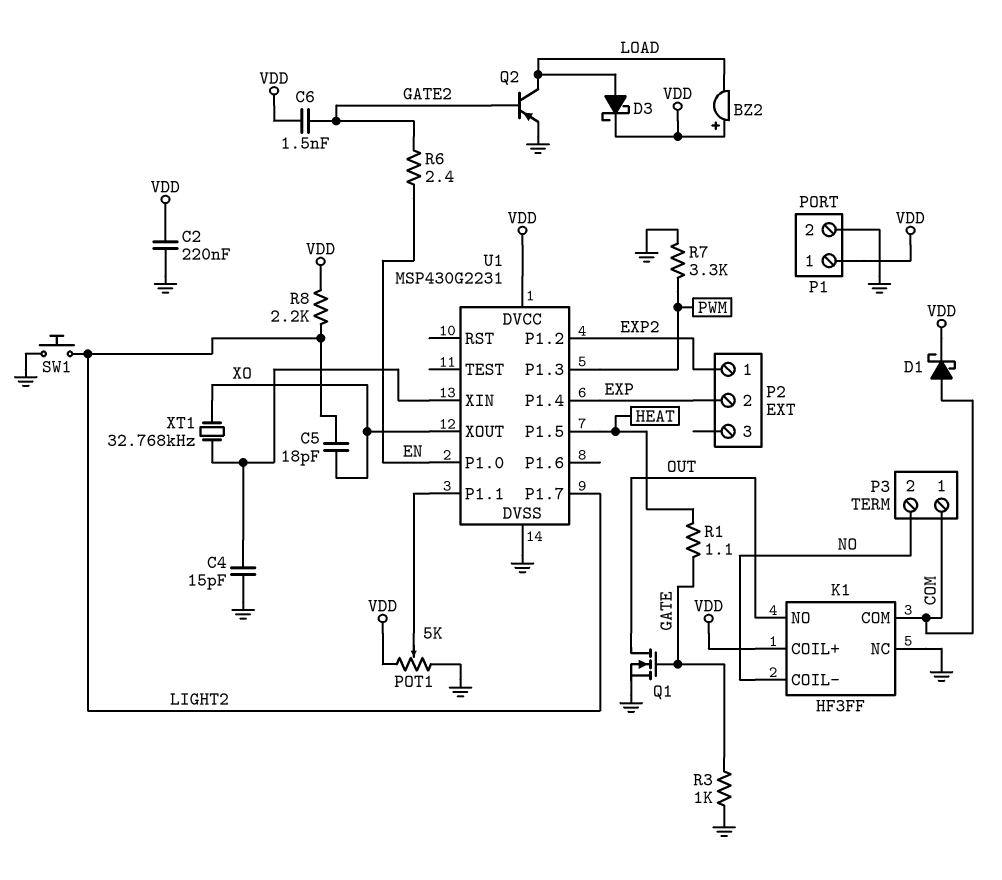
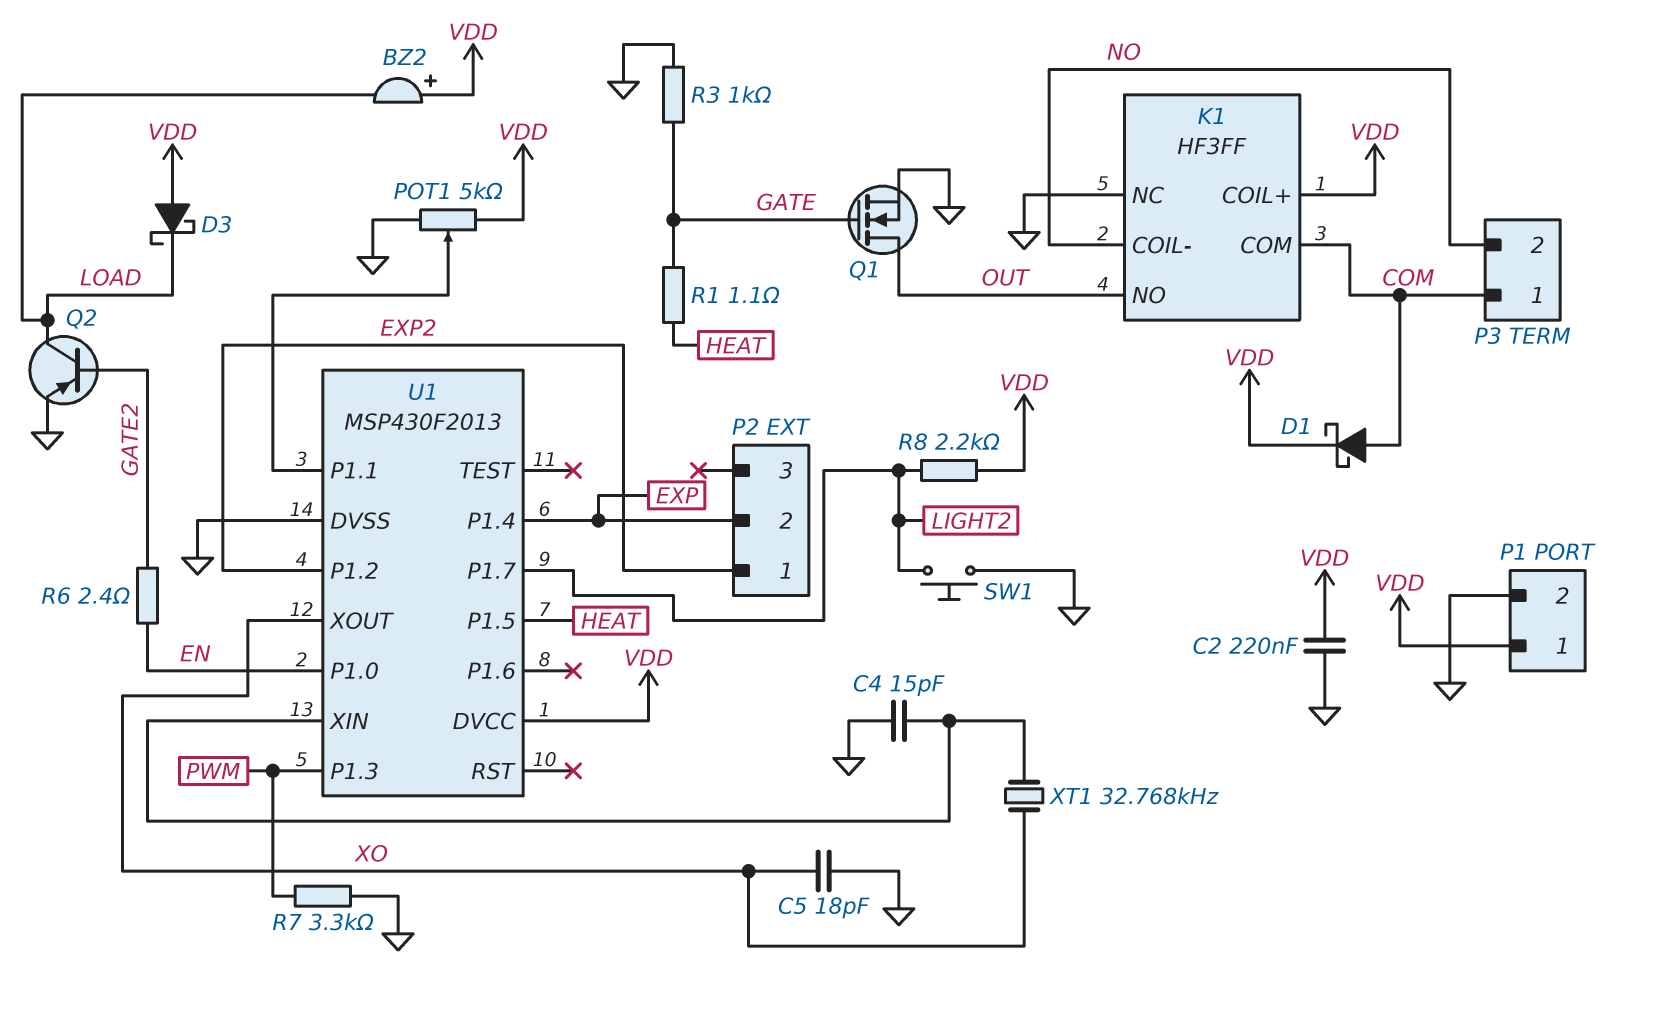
C5: 18pF (LIGHT2, XO) -> 18pF (GND, XO)
C6: 1.5nF (GATE2, VDD) -> none
D3: schottky (A LOAD, K VDD) -> schottky (A VDD, K LOAD)
U1: MSP430G2231 -> MSP430F2013

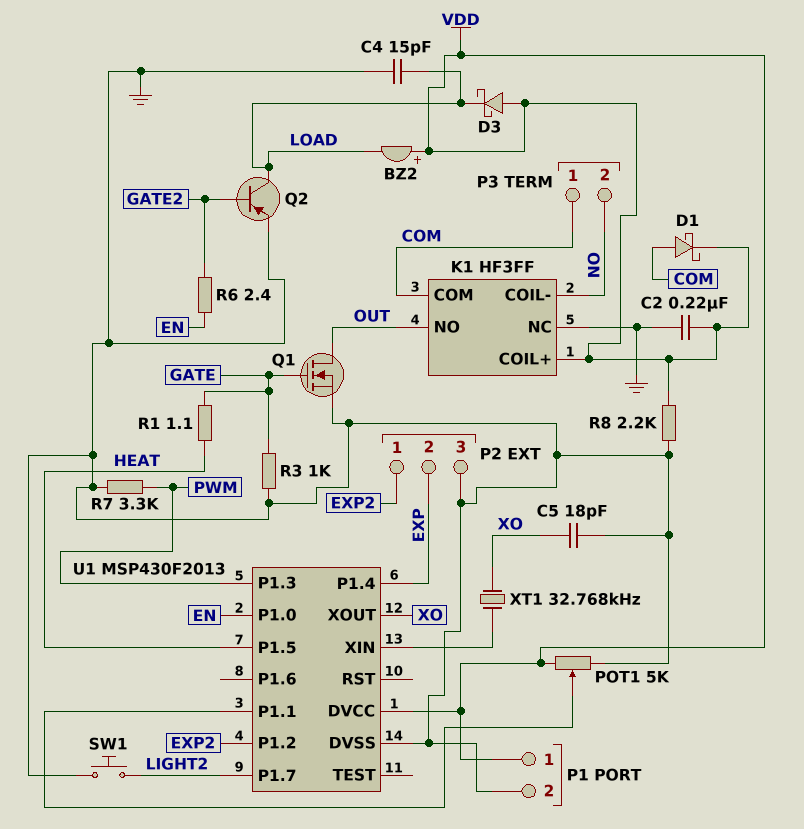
C4: 15pF (GND, U1/XIN) -> 15pF (GND, LOAD)
P2 pin 3: none -> GND
R8: 2.2k (LIGHT2, VDD) -> 2.2k (GND, VDD)

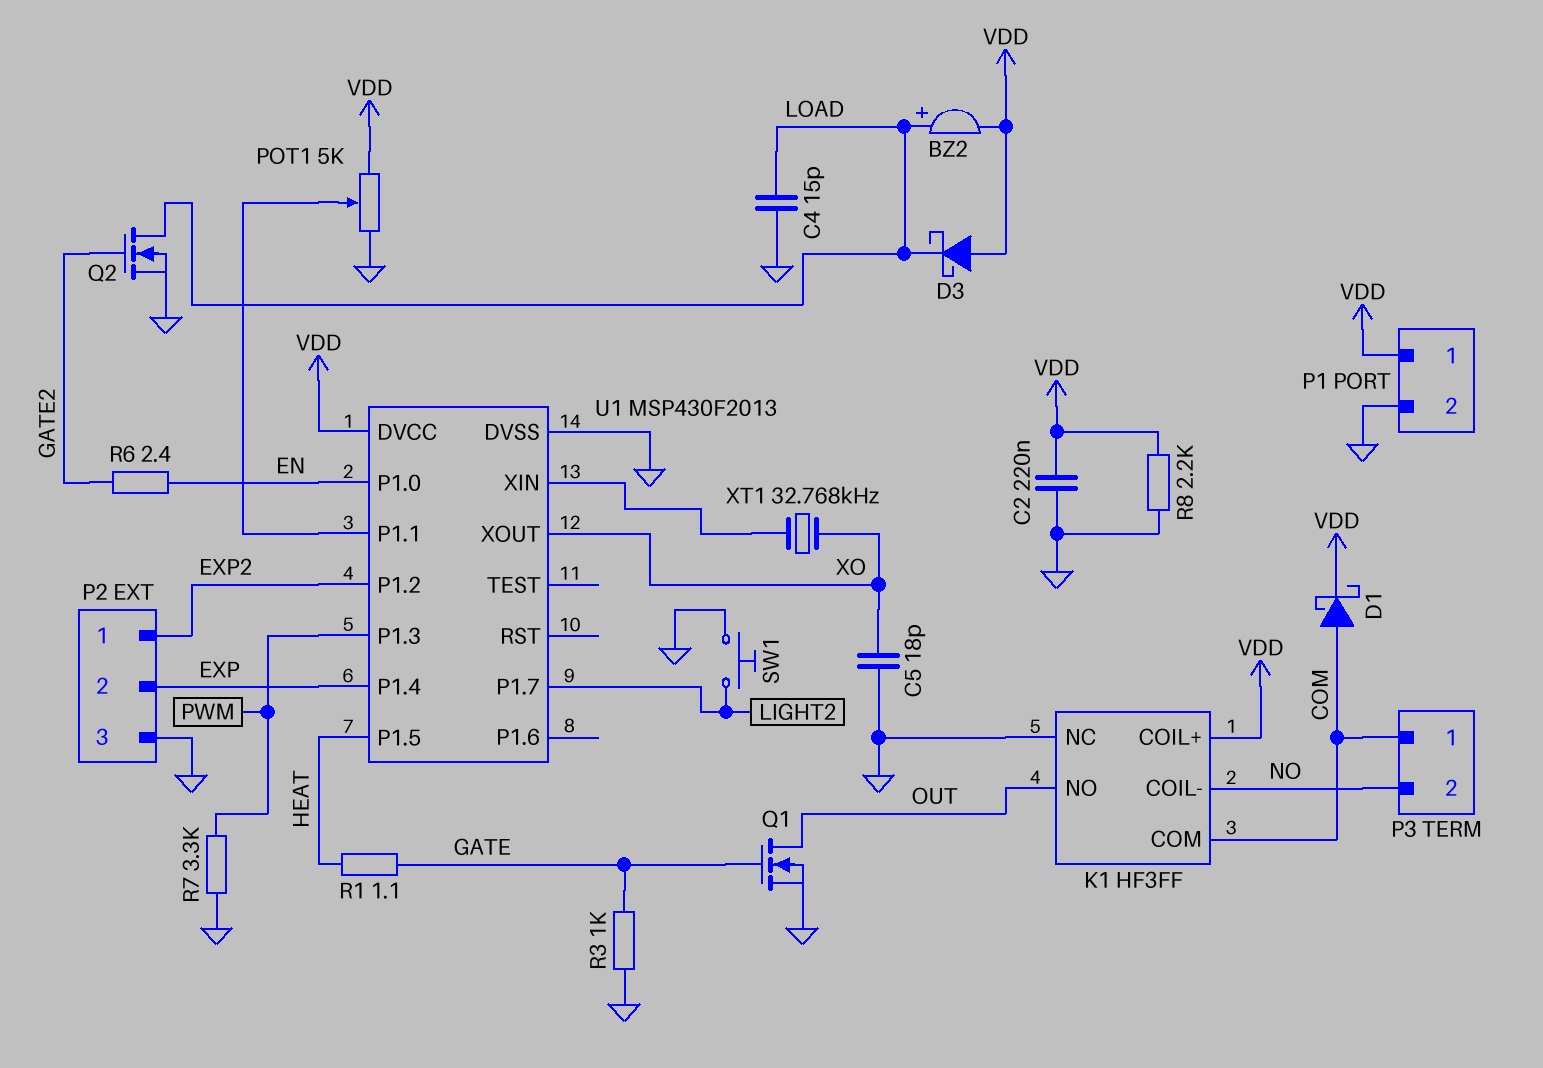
BZ2: buzzer (plus VDD, minus LOAD) -> buzzer (plus LOAD, minus VDD)
Q2: PNP (B GATE2, C LOAD, E GND) -> NMOS (G GATE2, D LOAD, S GND)

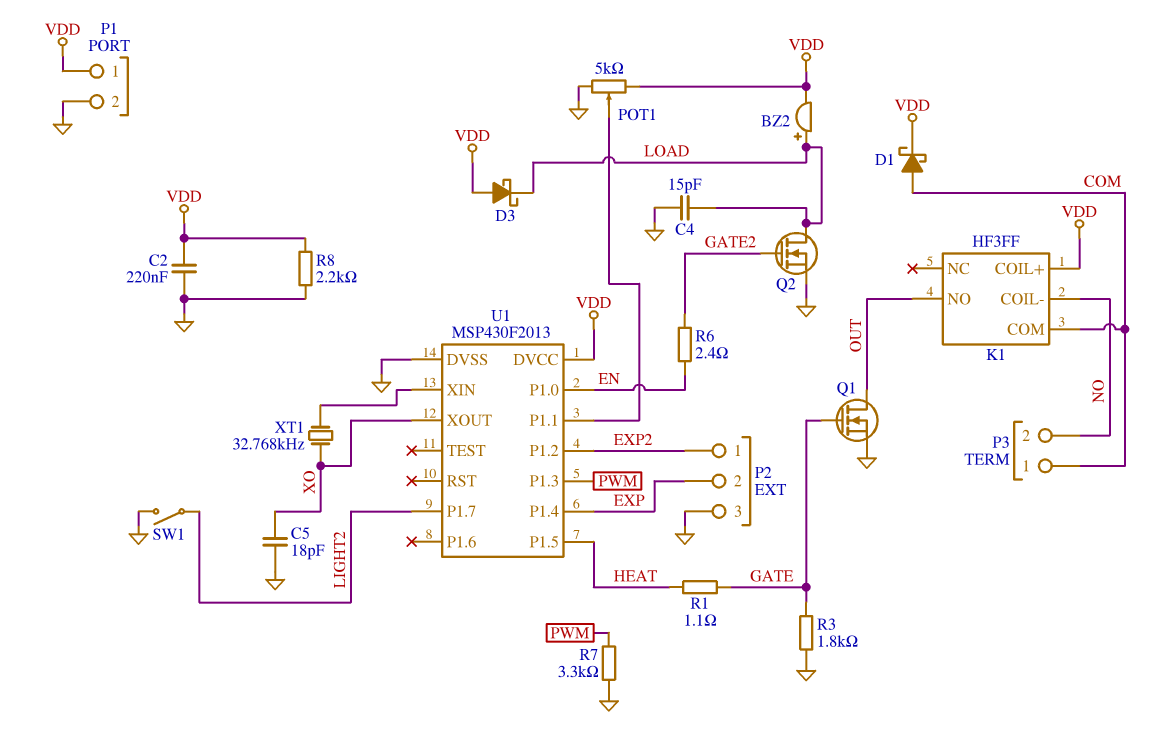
K1 pin NC: GND -> none
R3: 1k (GATE, GND) -> 1.8k (GATE, GND)
SW1: button (GND, LIGHT2) -> switch (GND, LIGHT2)

